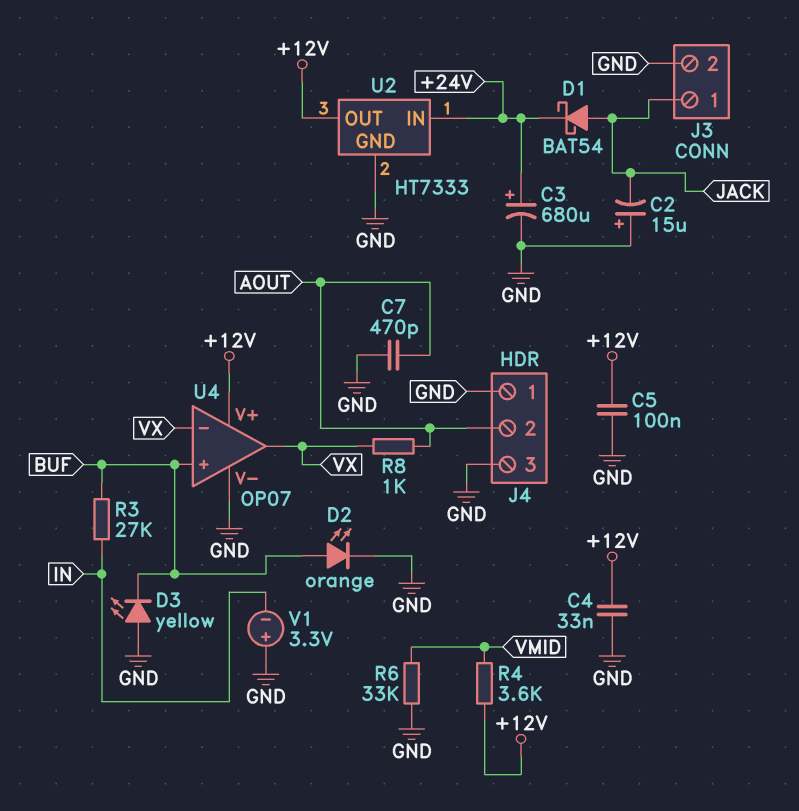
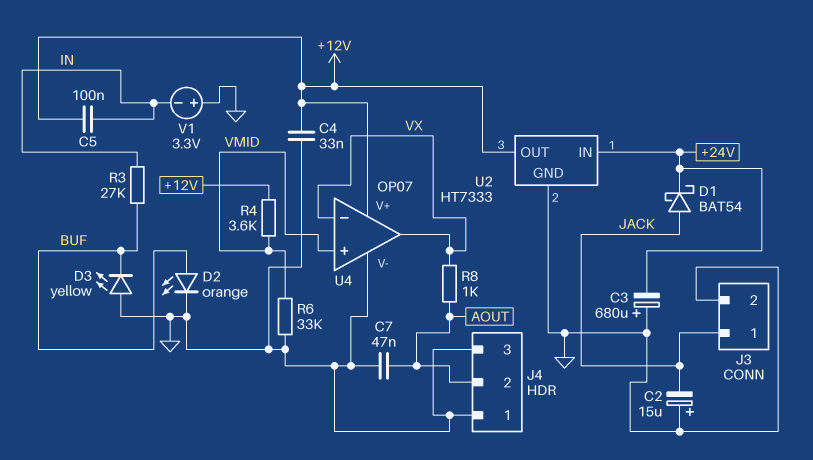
C3: 680uF (plus +24V, minus GND) -> 680uF (plus GND, minus +24V)
C5: 100nF (+12V, GND) -> 100nF (+12V, IN)
C7: 470pF (AOUT, GND) -> 47nF (AOUT, GND)
U4 pin in+: BUF -> VMID

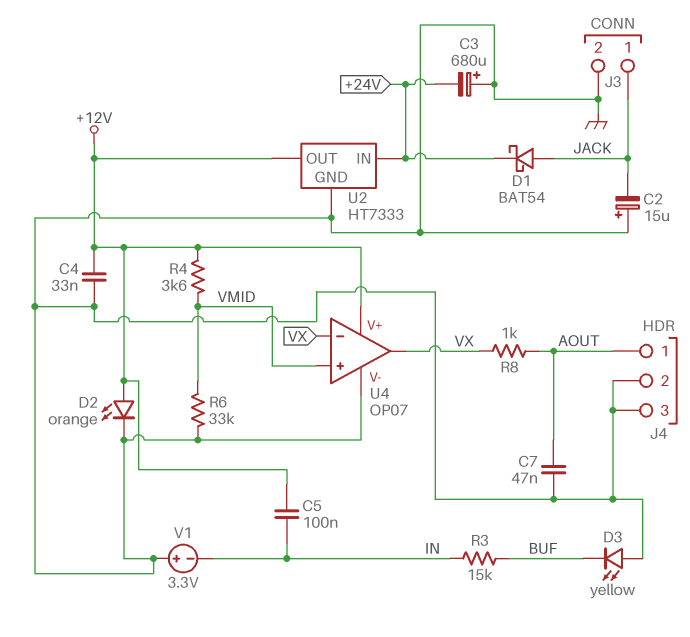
D2: LED orange (A BUF, K GND) -> LED orange (A +12V, K GND)
J4 pin 1: GND -> AOUT
J4 pin 2: AOUT -> GND
R3: 27k (BUF, IN) -> 15k (BUF, IN)

